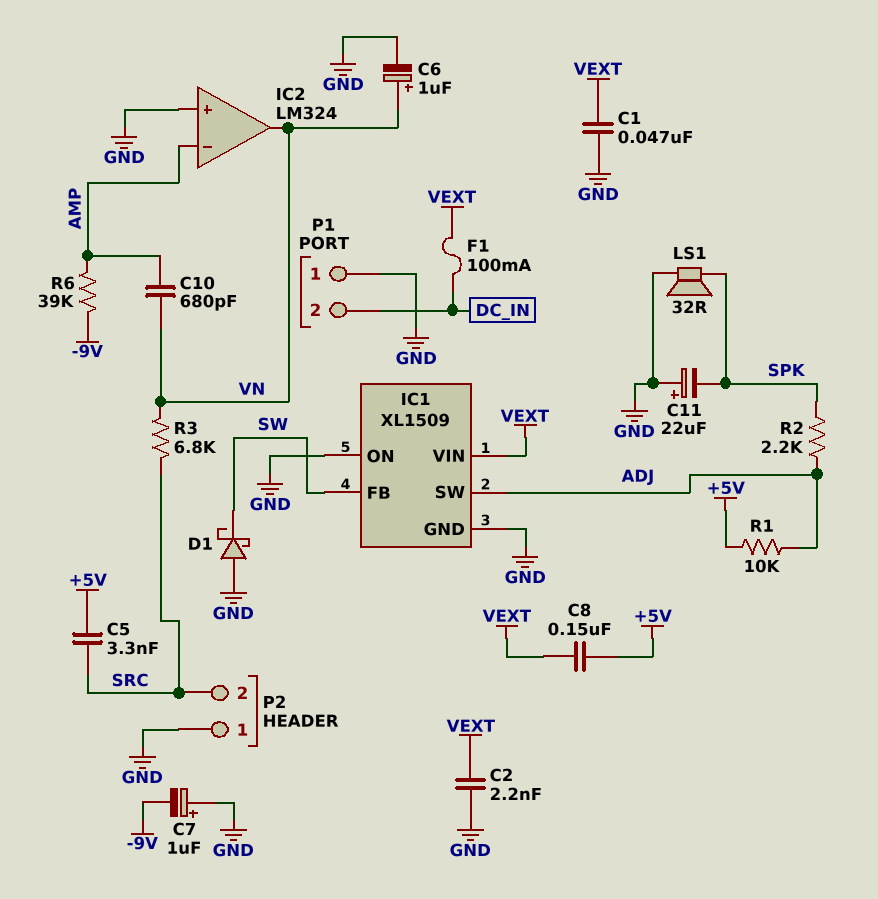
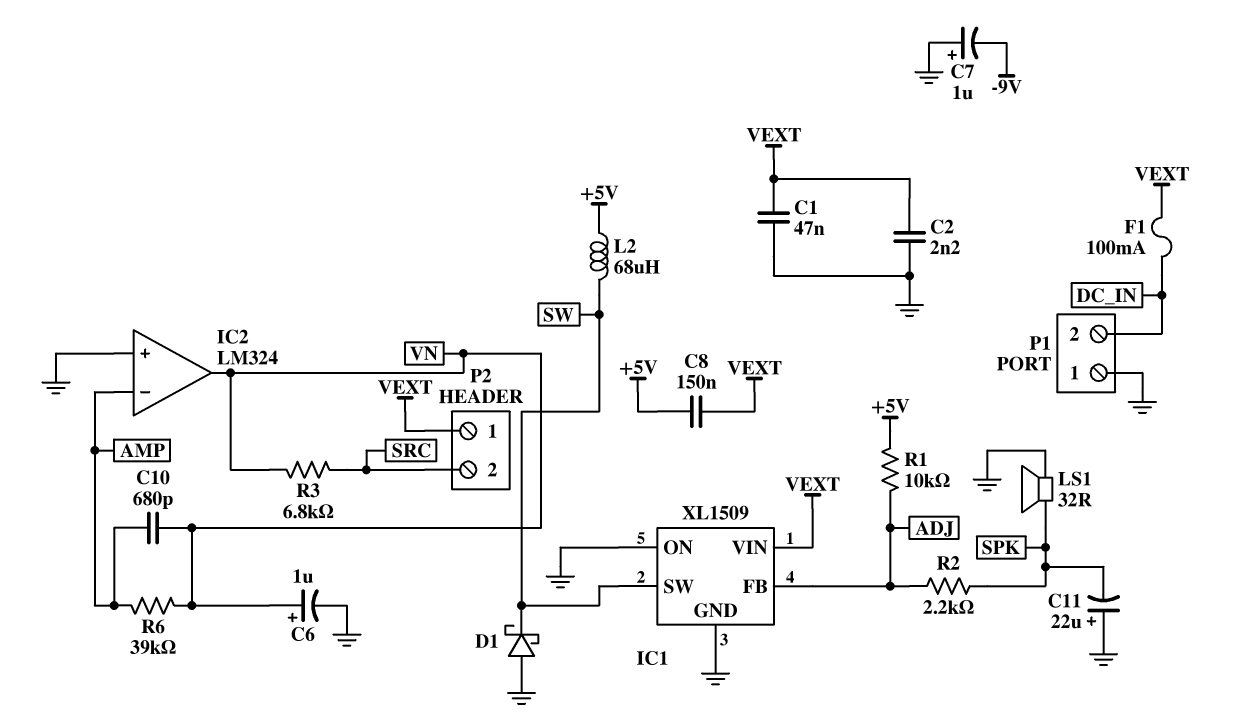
C5: 3.3nF (+5V, SRC) -> none
IC1 pin FB: SW -> ADJ
IC1 pin SW: ADJ -> SW
L2: none -> 68uH (+5V, SW)
P2 pin 1: GND -> VEXT
R6: 39k (-9V, AMP) -> 39k (AMP, VN)

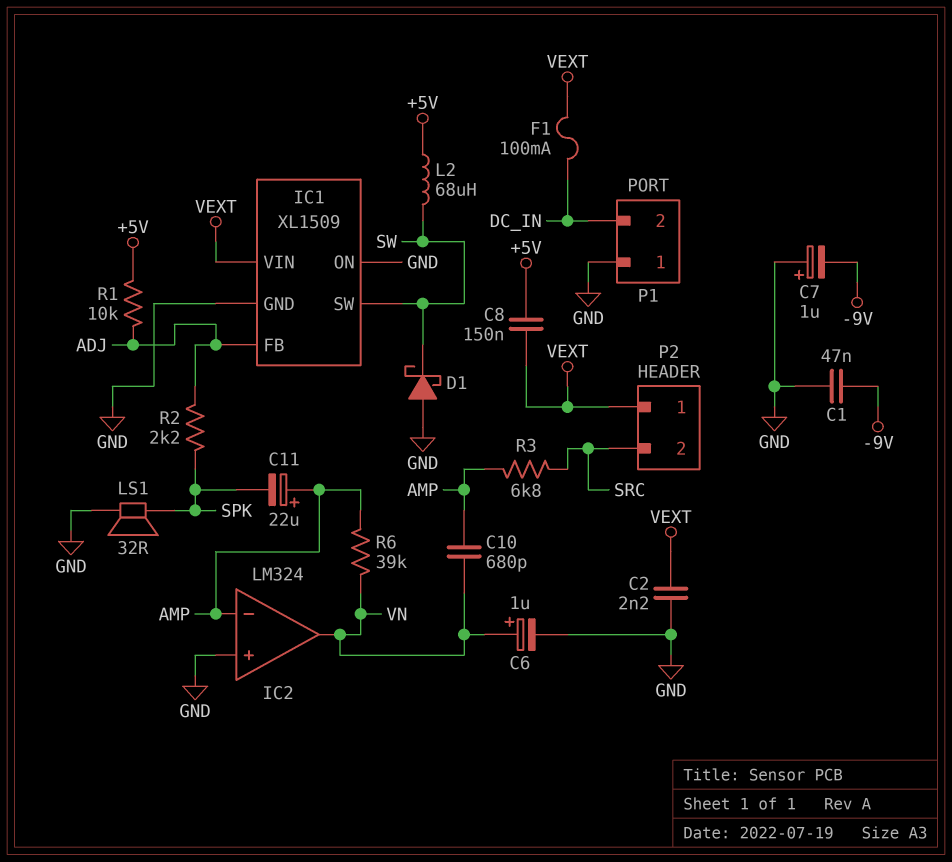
C1: 47nF (GND, VEXT) -> 47nF (-9V, GND)
C11: 22uF (plus GND, minus SPK) -> 22uF (plus AMP, minus SPK)
R3: 6.8k (SRC, VN) -> 6.8k (AMP, SRC)

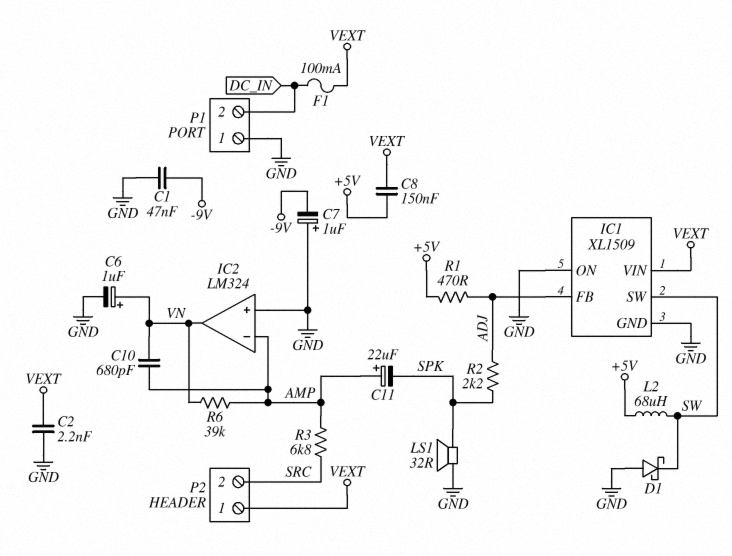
R1: 10k (+5V, ADJ) -> 470 (+5V, ADJ)

